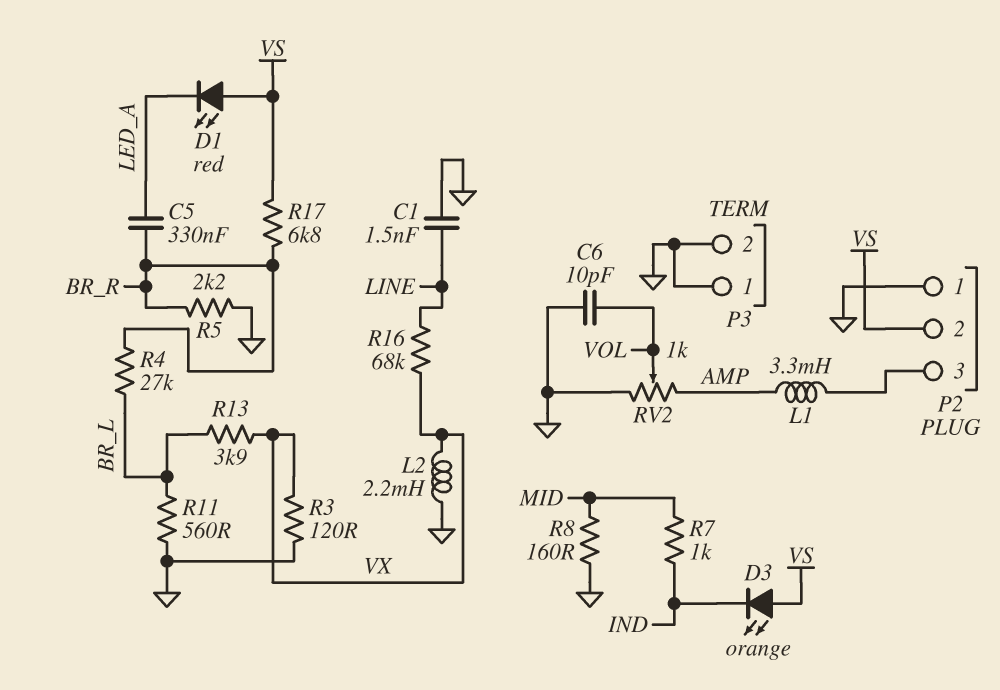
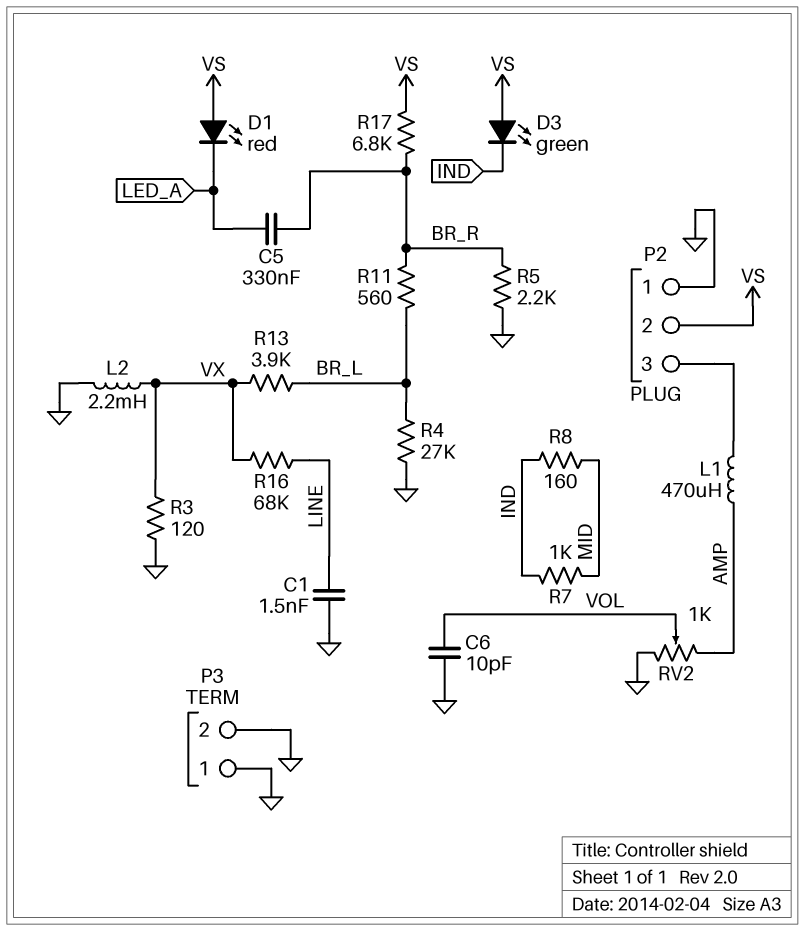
D3: LED orange (A VS, K IND) -> LED green (A VS, K IND)
L1: 3.3mH (AMP, P2/3) -> 470uH (AMP, P2/3)
R4: 27k (BR_L, BR_R) -> 27k (BR_L, GND)
R8: 160 (GND, MID) -> 160 (IND, MID)
R11: 560 (BR_L, GND) -> 560 (BR_L, BR_R)

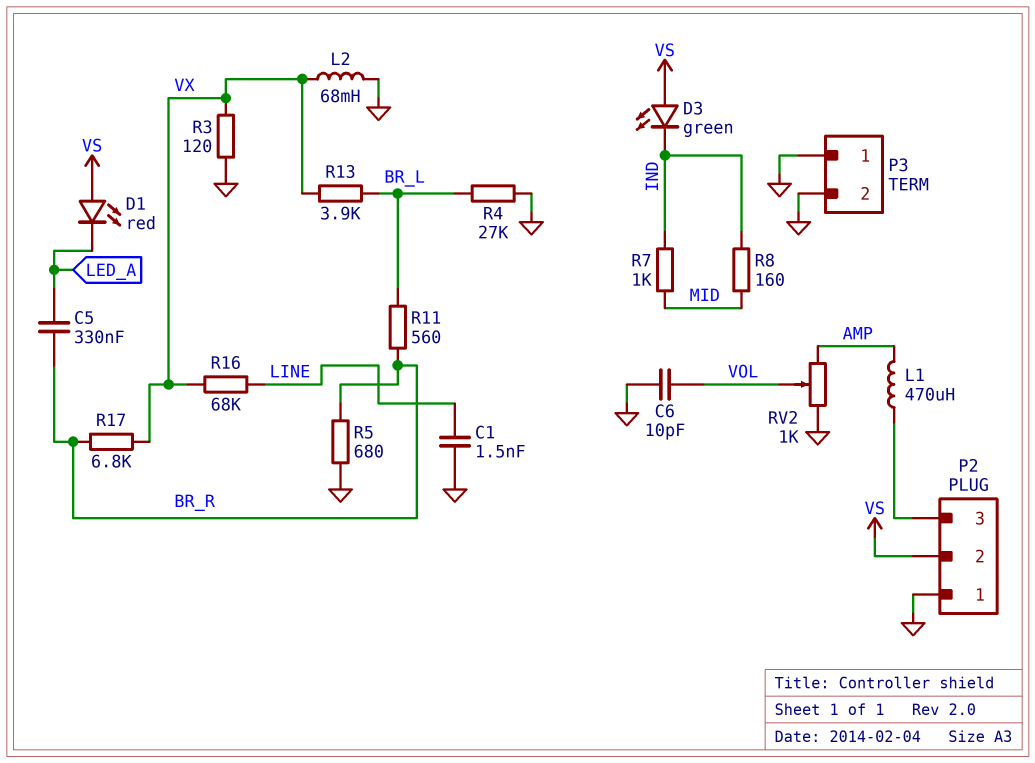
L2: 2.2mH (GND, VX) -> 68mH (GND, VX)
R5: 2.2k (BR_R, GND) -> 680 (BR_R, GND)
R17: 6.8k (BR_R, VS) -> 6.8k (BR_R, VX)

